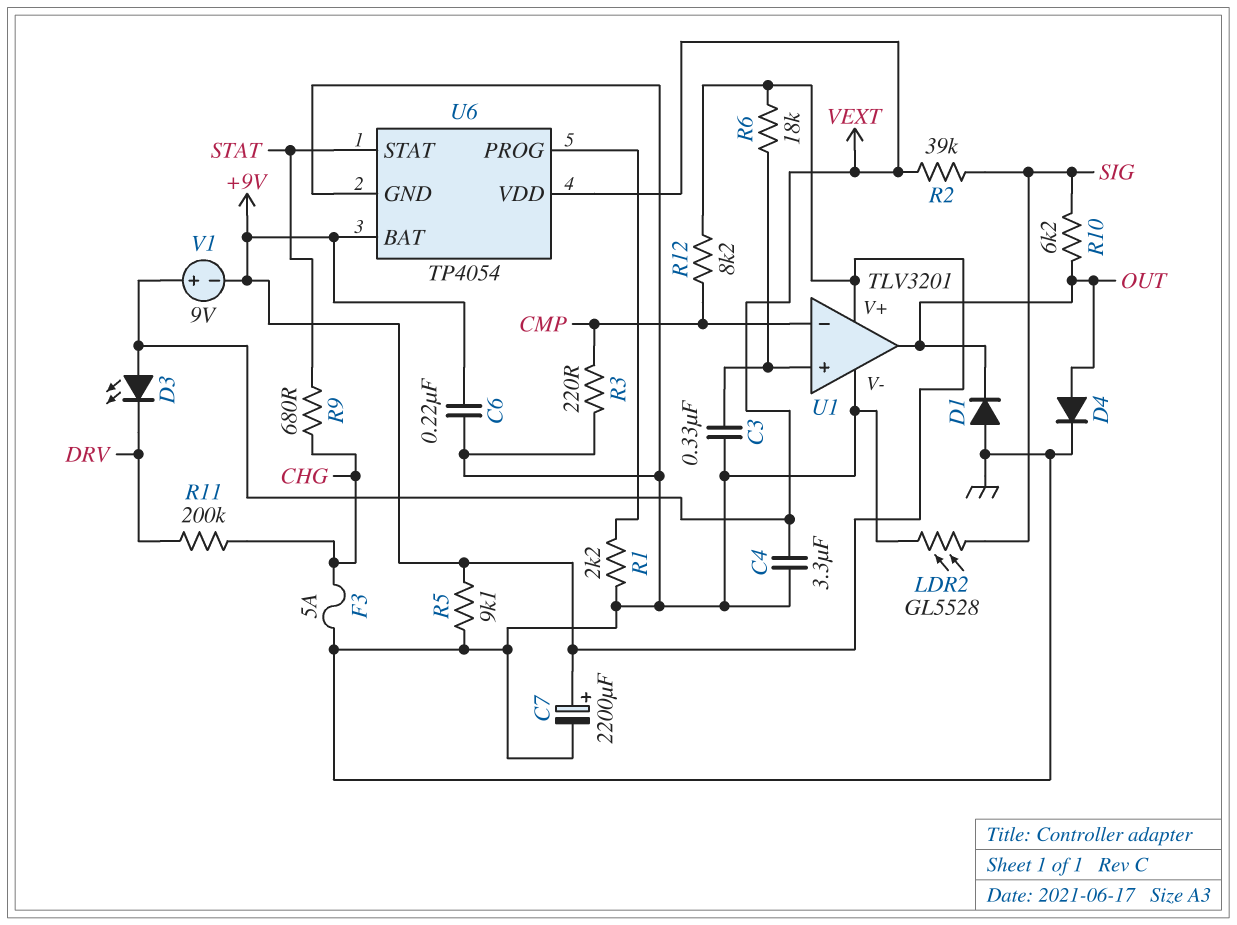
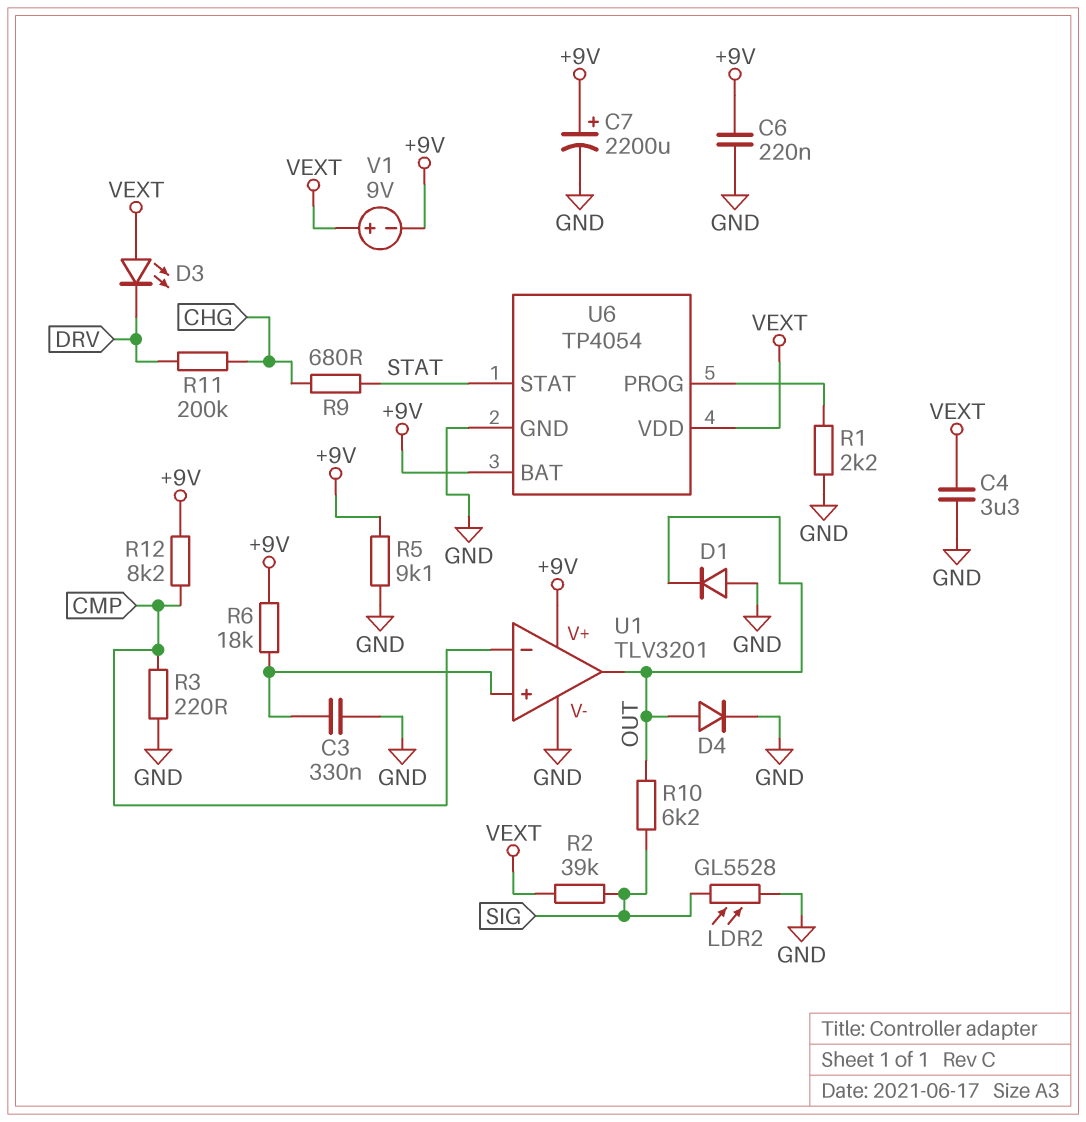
F3: 5A (CHG, GND) -> none

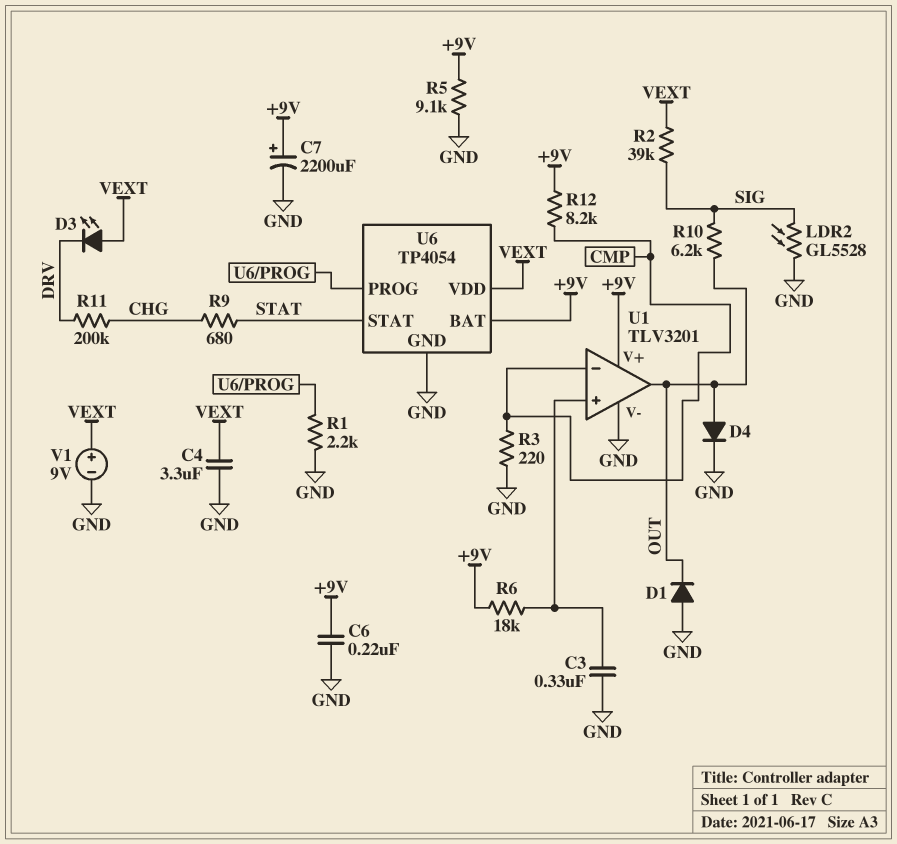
V1: 9V (plus VEXT, minus +9V) -> 9V (plus VEXT, minus GND)

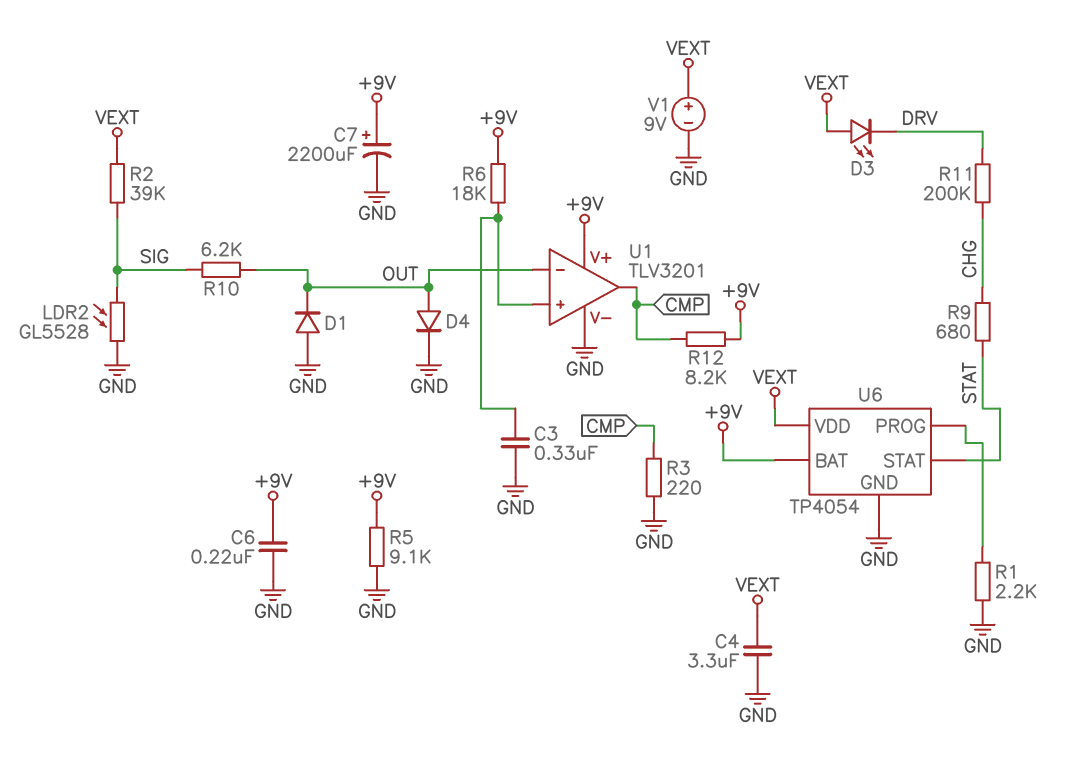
U1 pin in-: CMP -> OUT
U1 pin out: OUT -> CMP

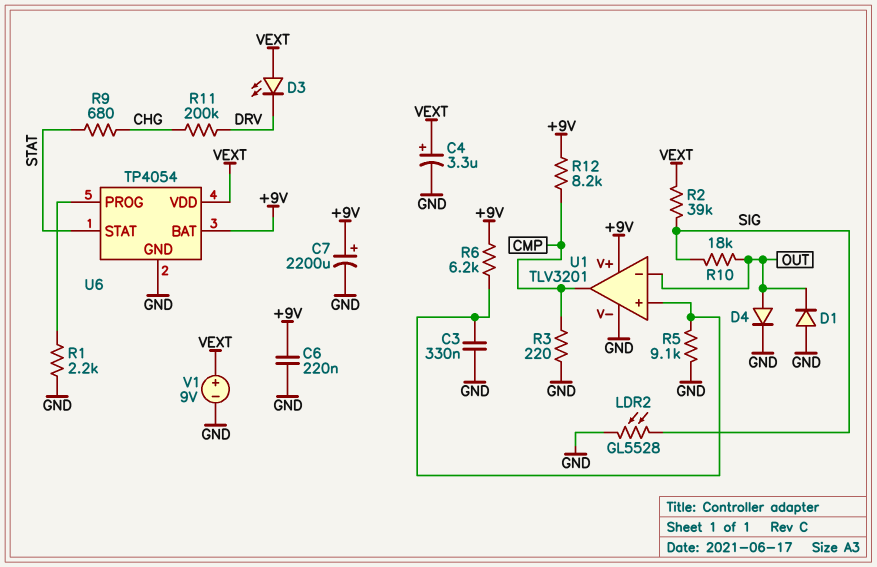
C4: 3.3uF (GND, VEXT) -> 3.3uF (plus VEXT, minus GND)
R5: 9.1k (+9V, GND) -> 9.1k (GND, U1/in+)
R6: 18k (+9V, U1/in+) -> 6.2k (+9V, U1/in+)
R10: 6.2k (OUT, SIG) -> 18k (OUT, SIG)

